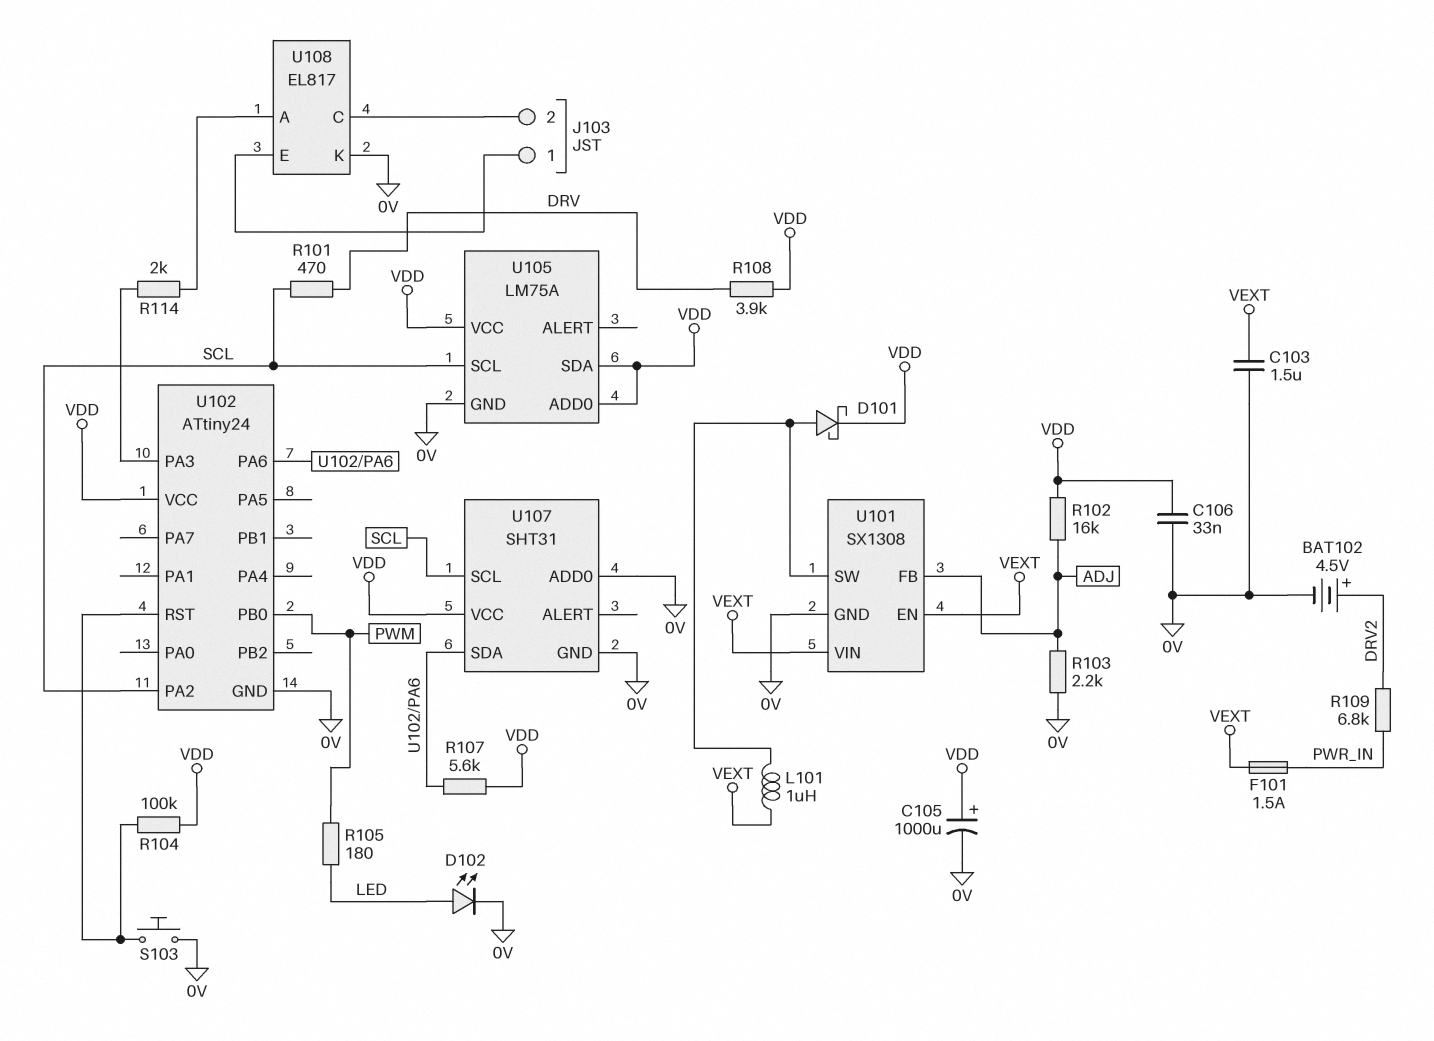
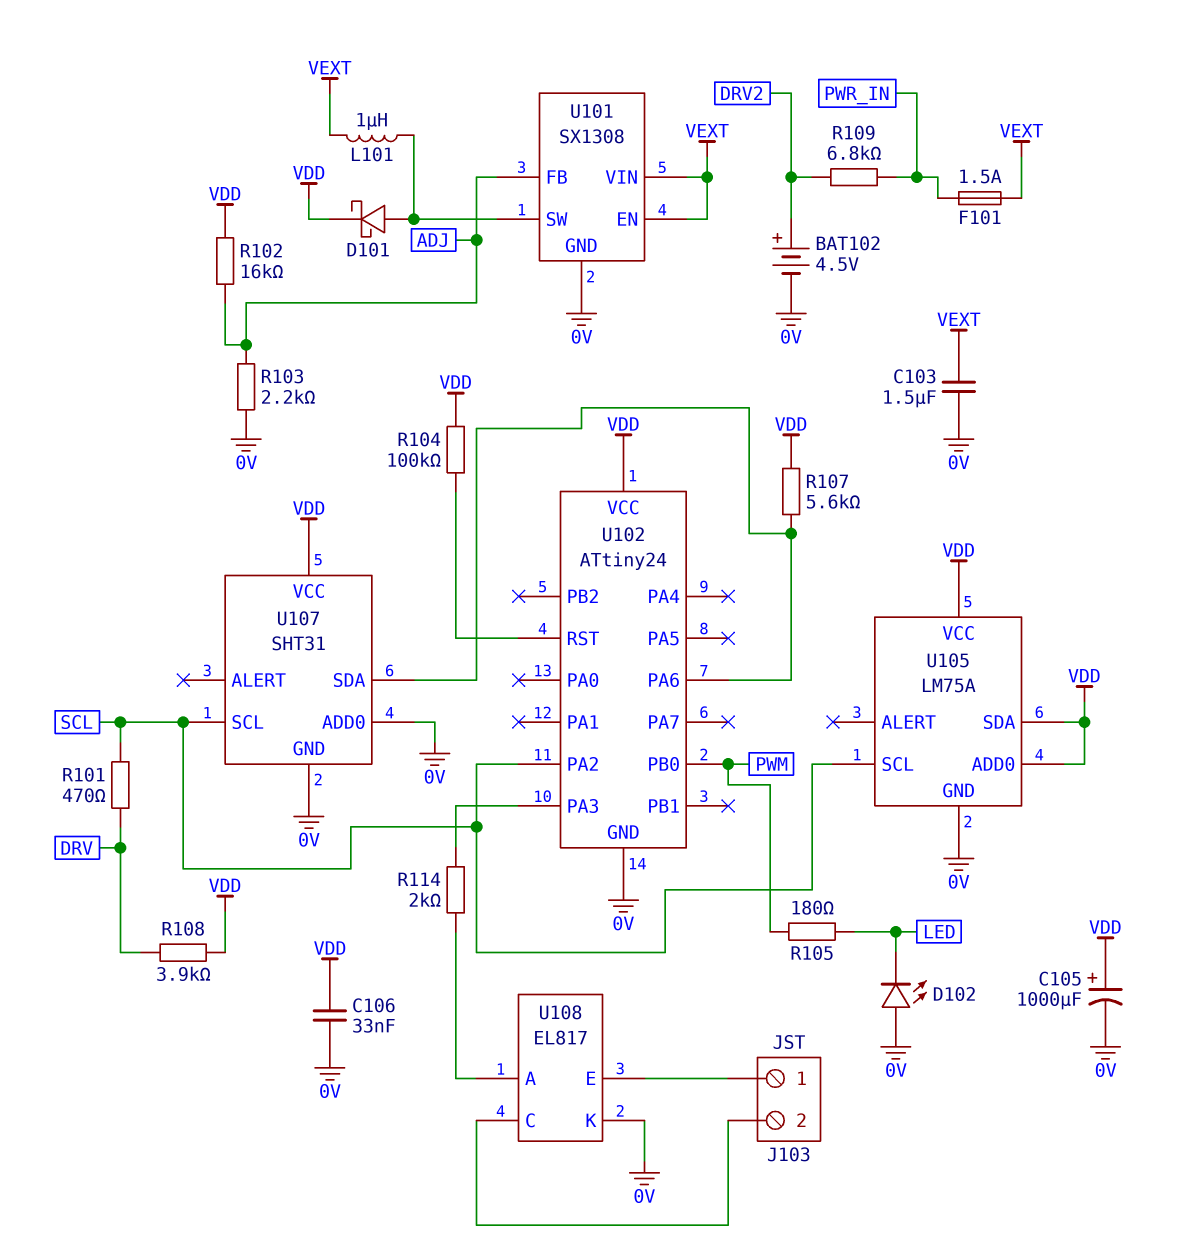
D102: LED (A LED, K 0V) -> LED (A 0V, K LED)
S103: button (0V, U102/RST) -> none

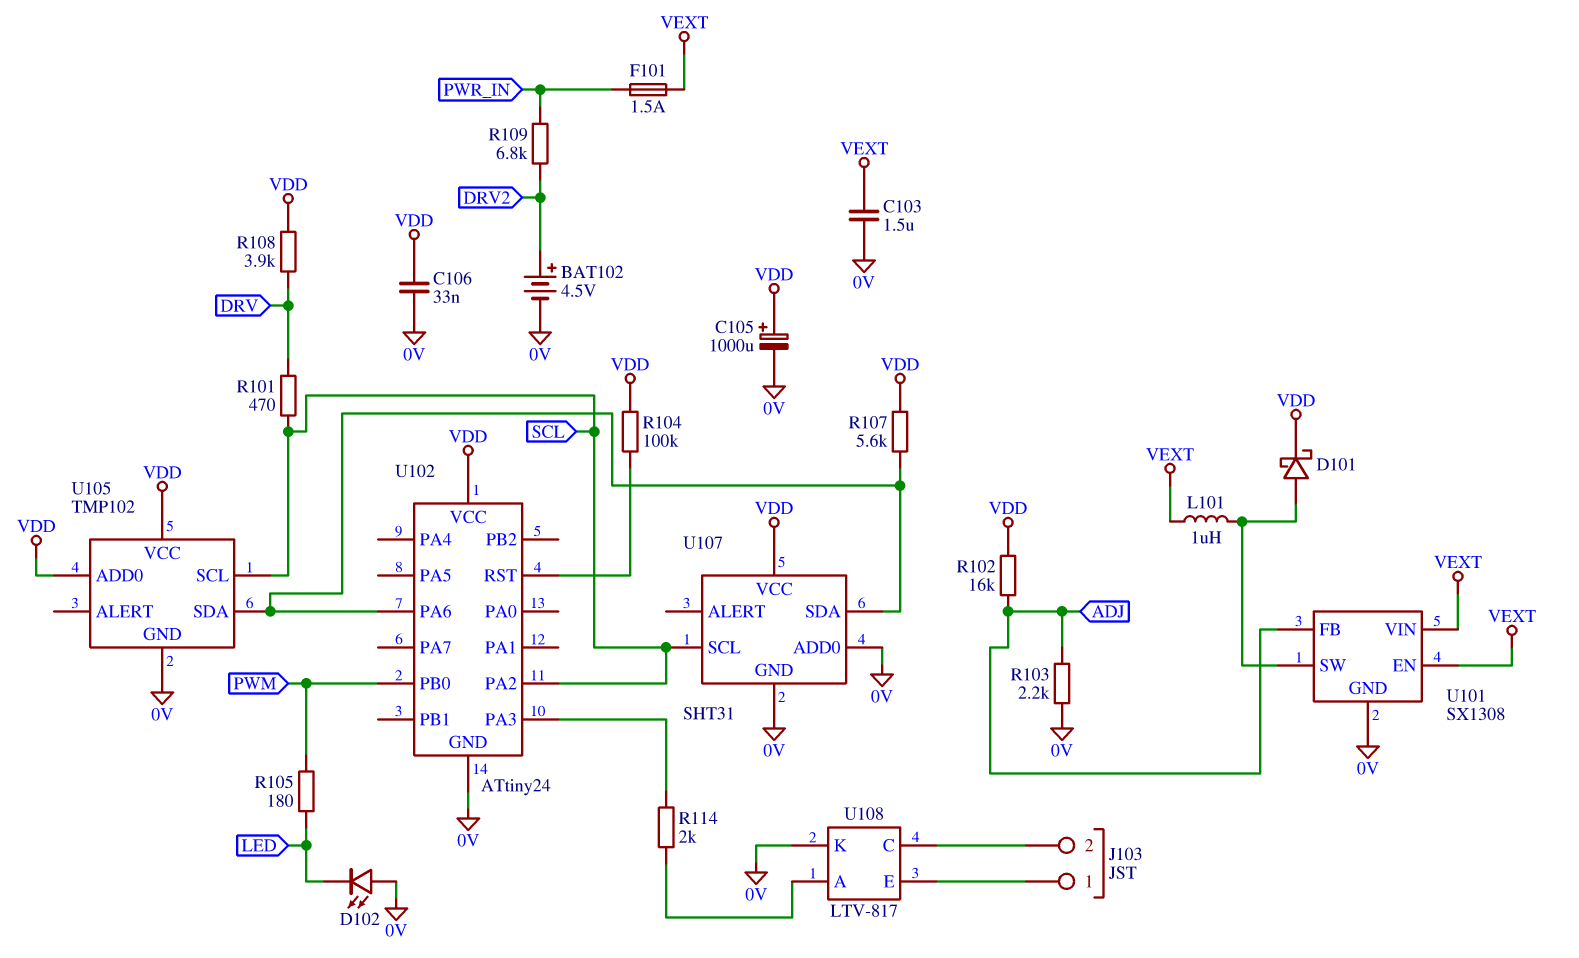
U105: LM75A -> TMP102
U105 pin SDA: VDD -> U102/PA6
U108: EL817 -> LTV-817

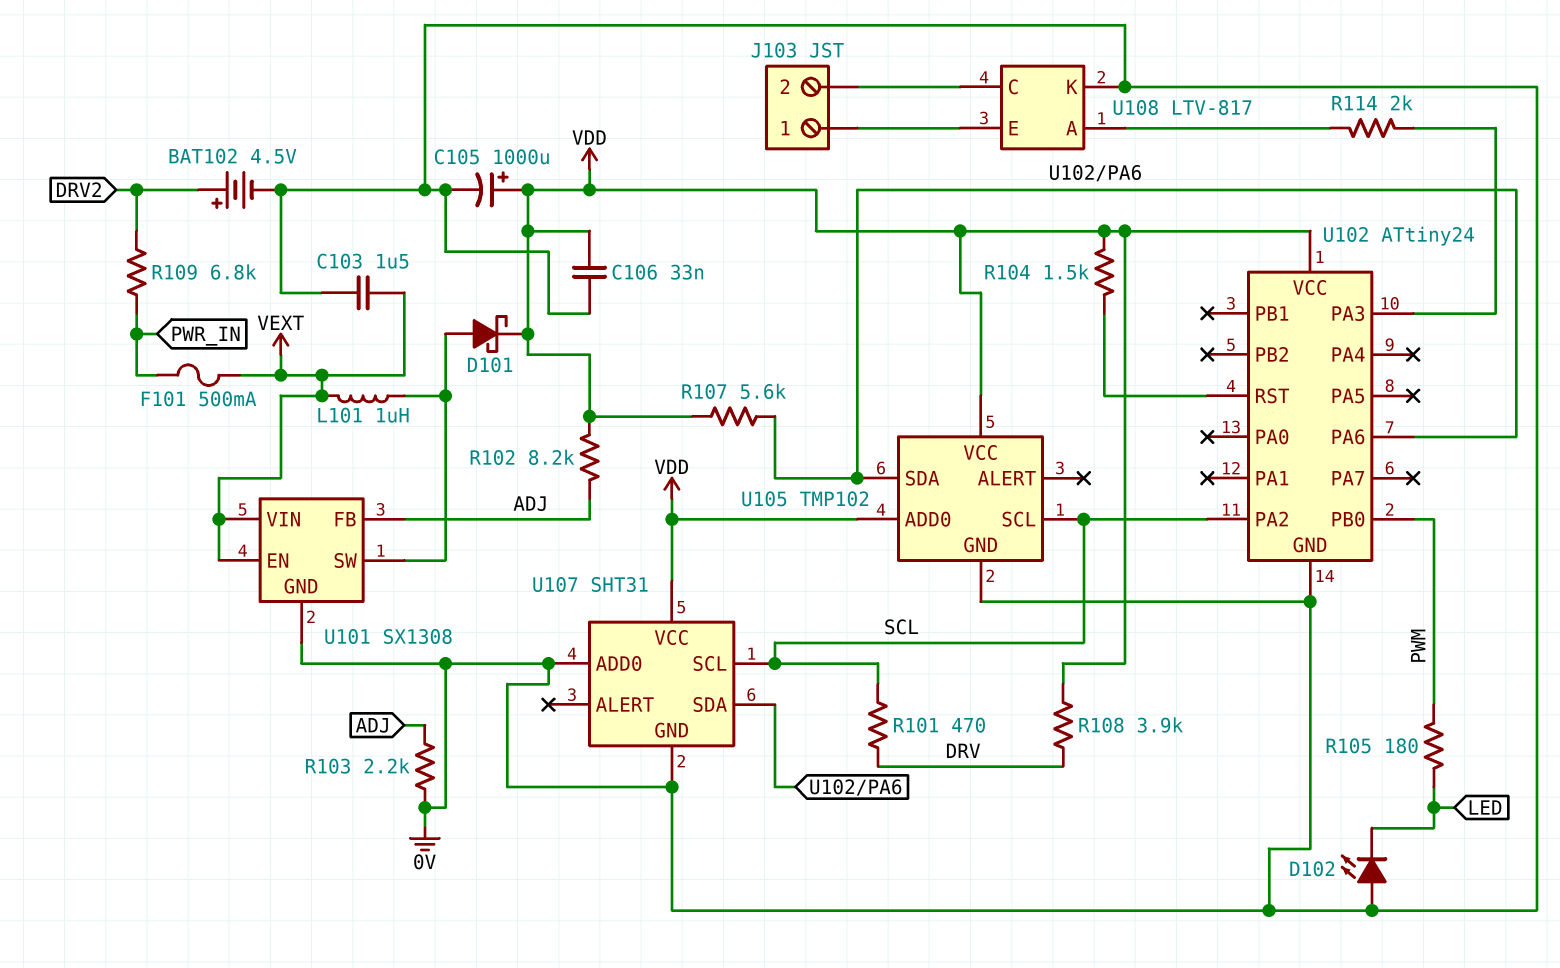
F101: 1.5A (PWR_IN, VEXT) -> 500mA (PWR_IN, VEXT)
R102: 16k (ADJ, VDD) -> 8.2k (ADJ, VDD)
R104: 100k (U102/RST, VDD) -> 1.5k (U102/RST, VDD)

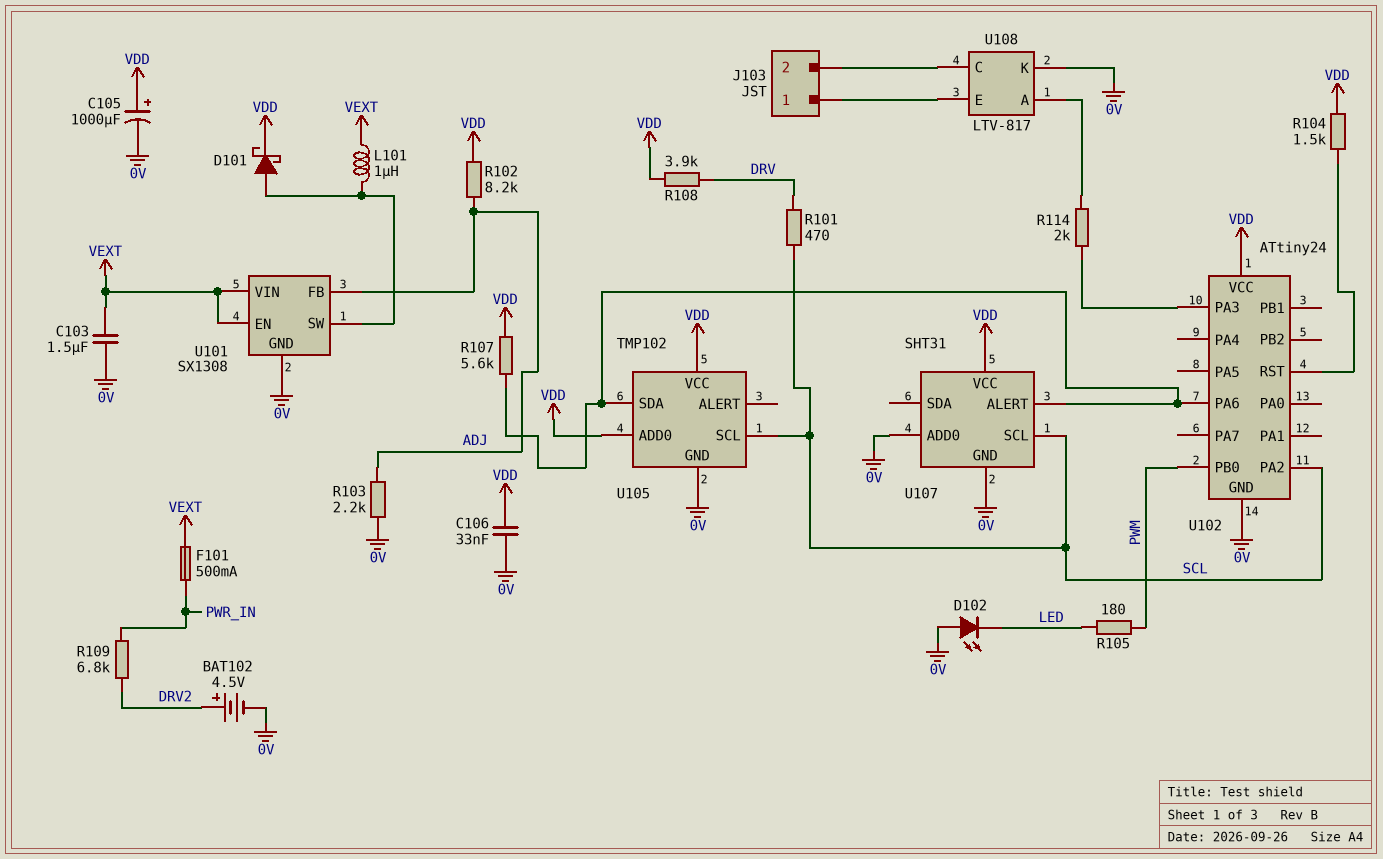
U107 pin ALERT: none -> U102/PA6
U107 pin SDA: U102/PA6 -> none

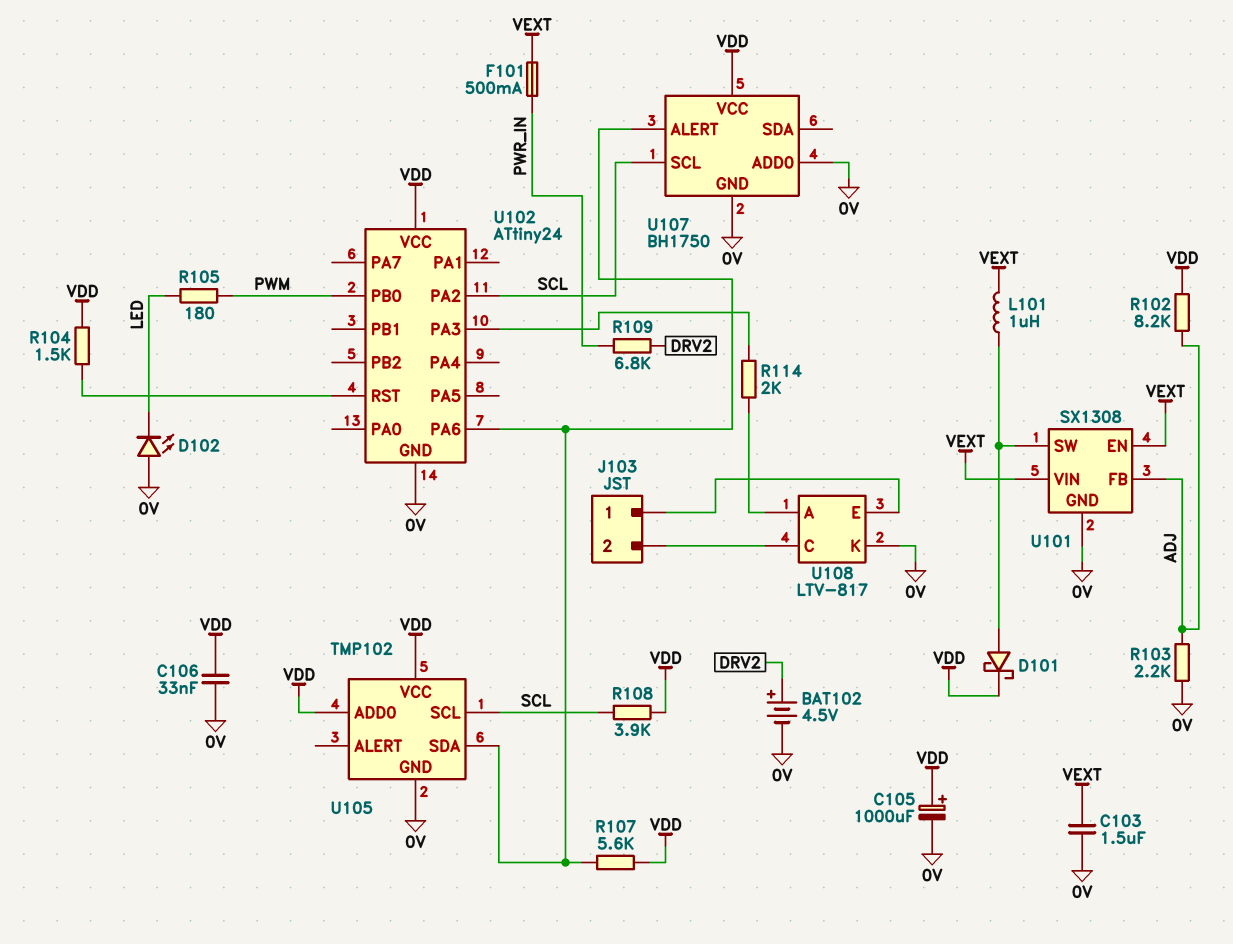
R101: 470 (DRV, SCL) -> none
R108: 3.9k (DRV, VDD) -> 3.9k (SCL, VDD)
U107: SHT31 -> BH1750

